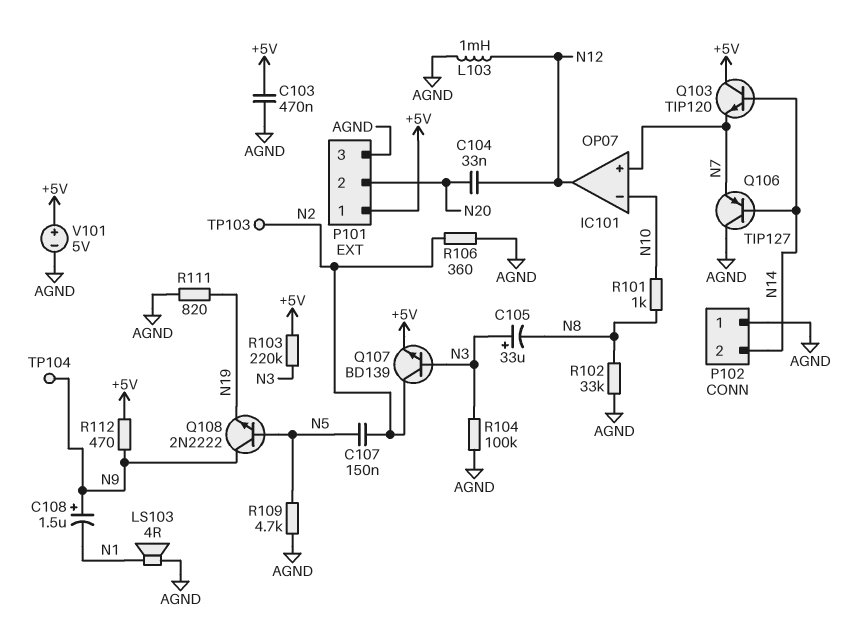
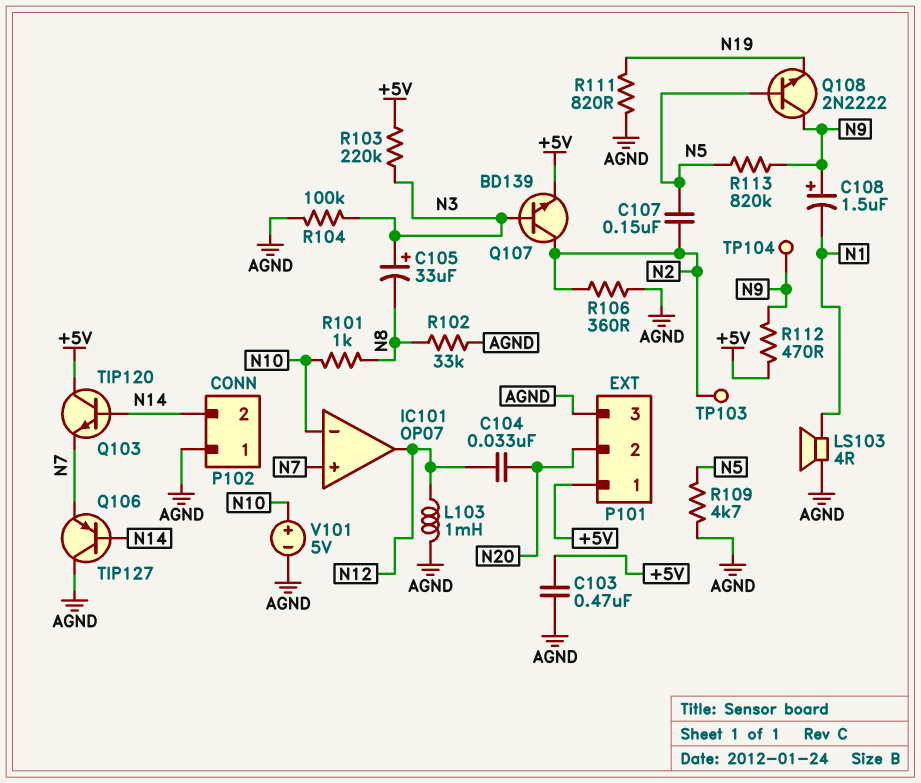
R113: none -> 820k (N5, N9)
V101: 5V (plus +5V, minus AGND) -> 5V (plus N10, minus AGND)

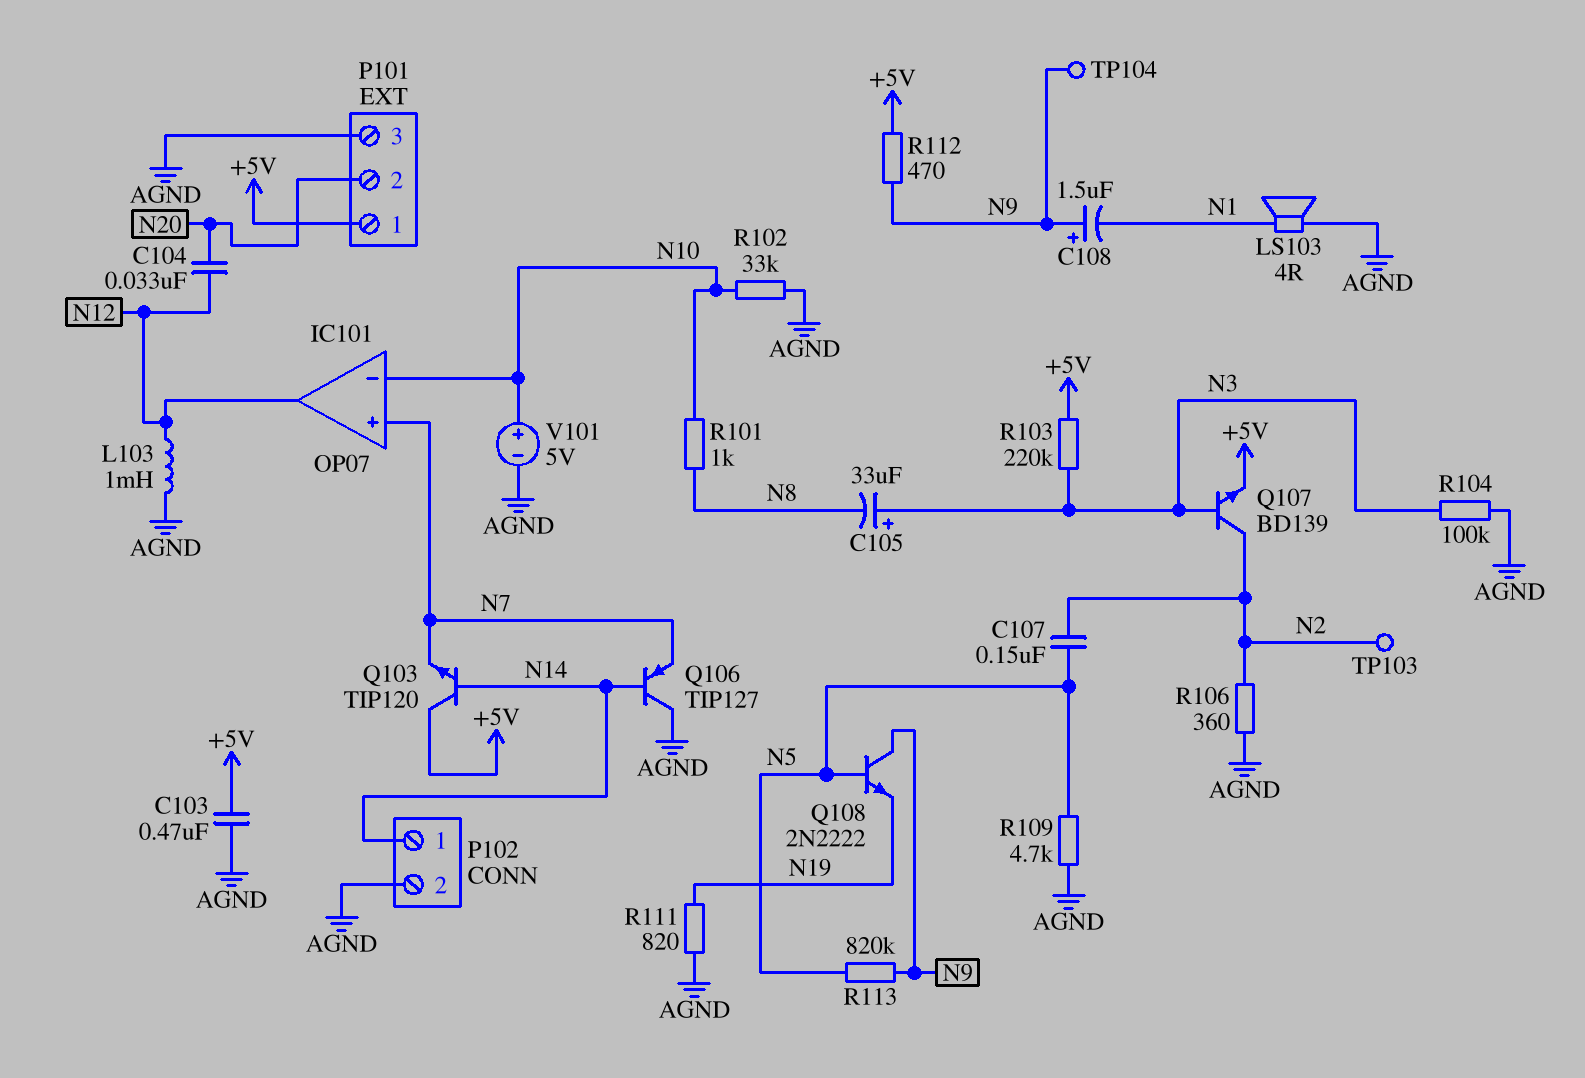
P102 pin 1: AGND -> N14
P102 pin 2: N14 -> AGND
R102: 33k (AGND, N8) -> 33k (AGND, N10)

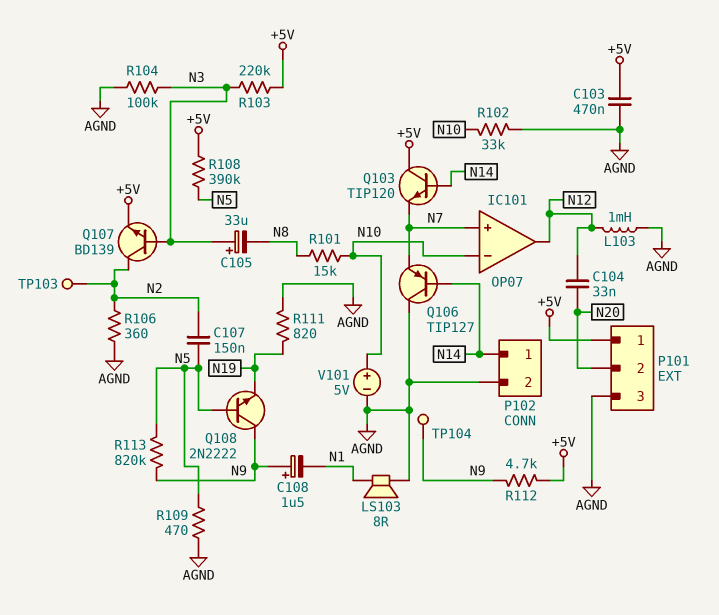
LS103: speaker 4R (AGND, N1) -> speaker 8R (AGND, N1)
R101: 1k (N8, N10) -> 15k (N8, N10)
R108: none -> 390k (+5V, N5)
R109: 4.7k (AGND, N5) -> 470 (AGND, N5)
R112: 470 (+5V, N9) -> 4.7k (+5V, N9)

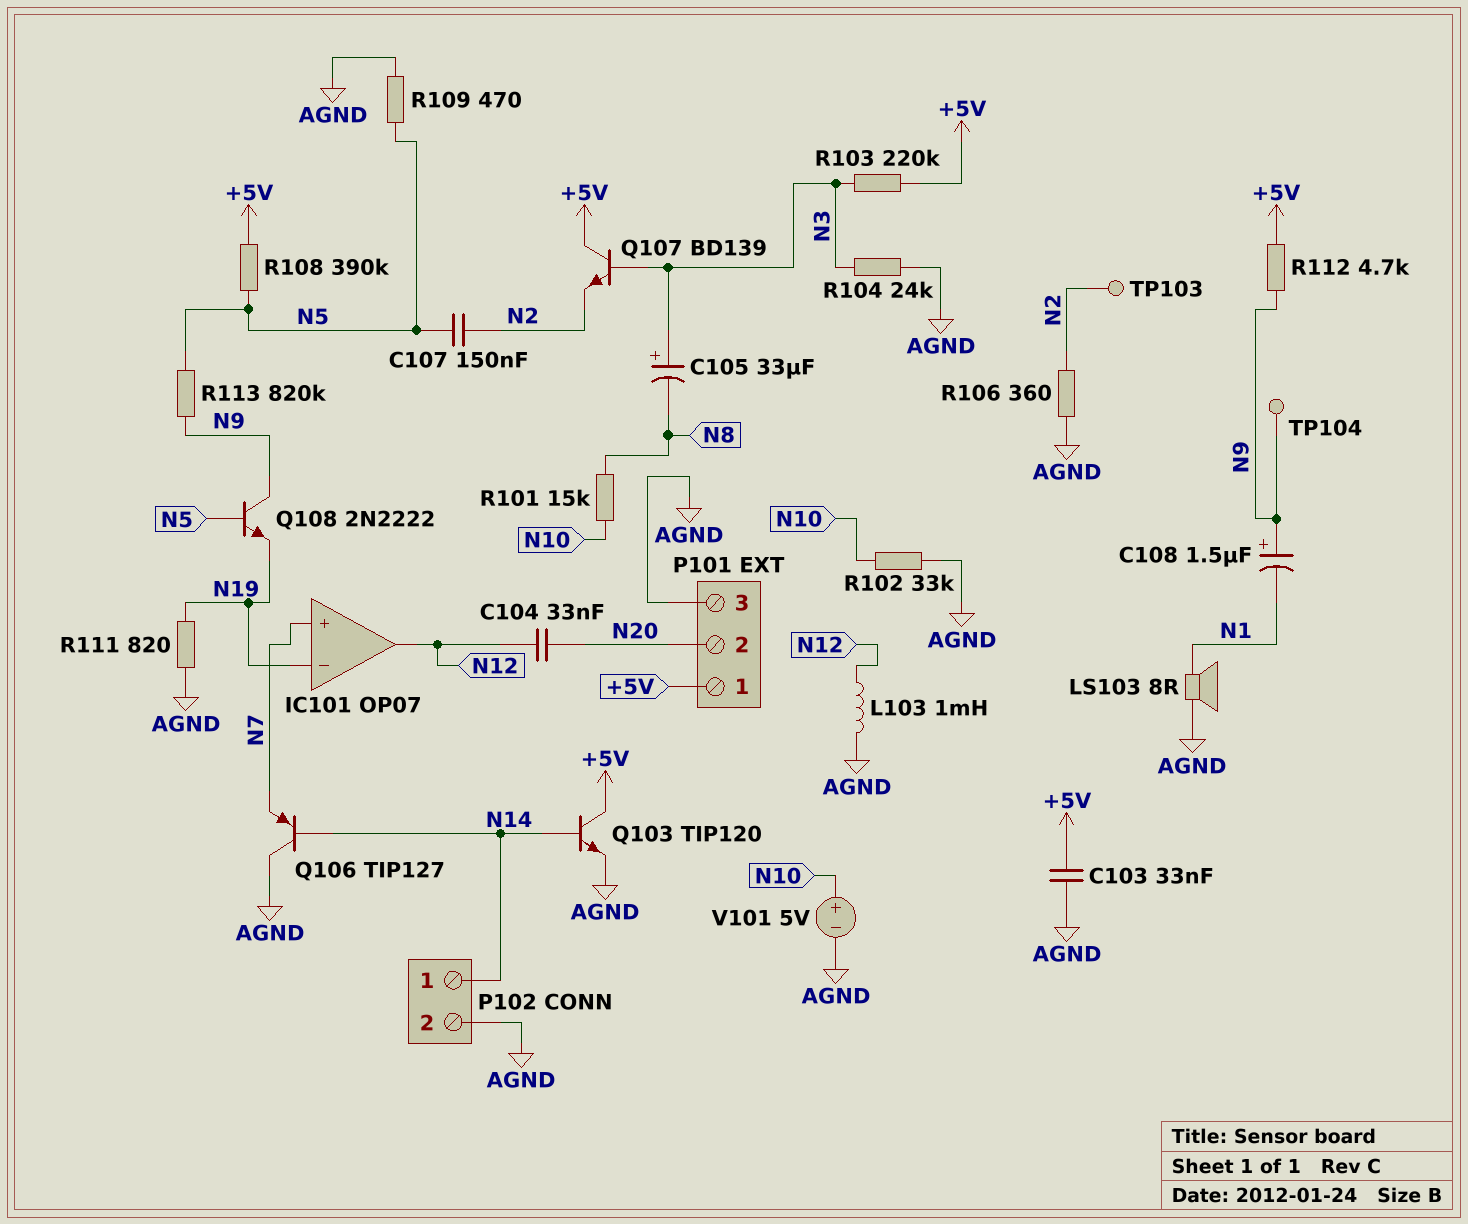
C103: 470nF (+5V, AGND) -> 33nF (+5V, AGND)
IC101 pin in-: N10 -> N19
Q103: NPN TIP120 (B N14, C +5V, E N7) -> NPN TIP120 (B N14, C +5V, E AGND)
Q107: NPN BD139 (B N3, C N2, E +5V) -> NPN BD139 (B N3, C +5V, E N2)
R104: 100k (AGND, N3) -> 24k (AGND, N3)

